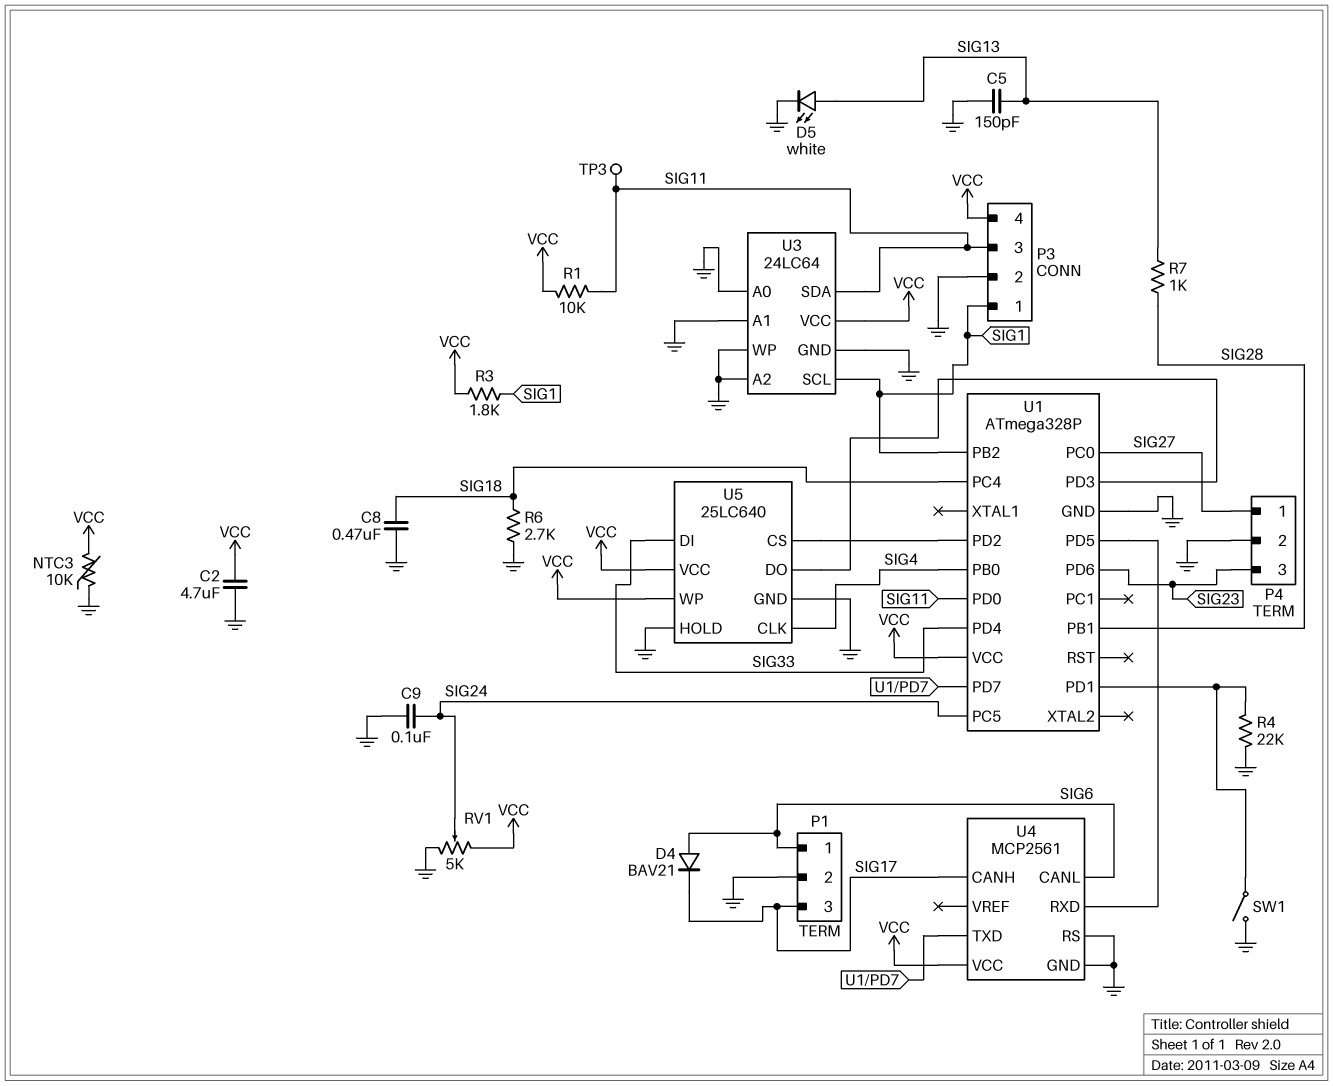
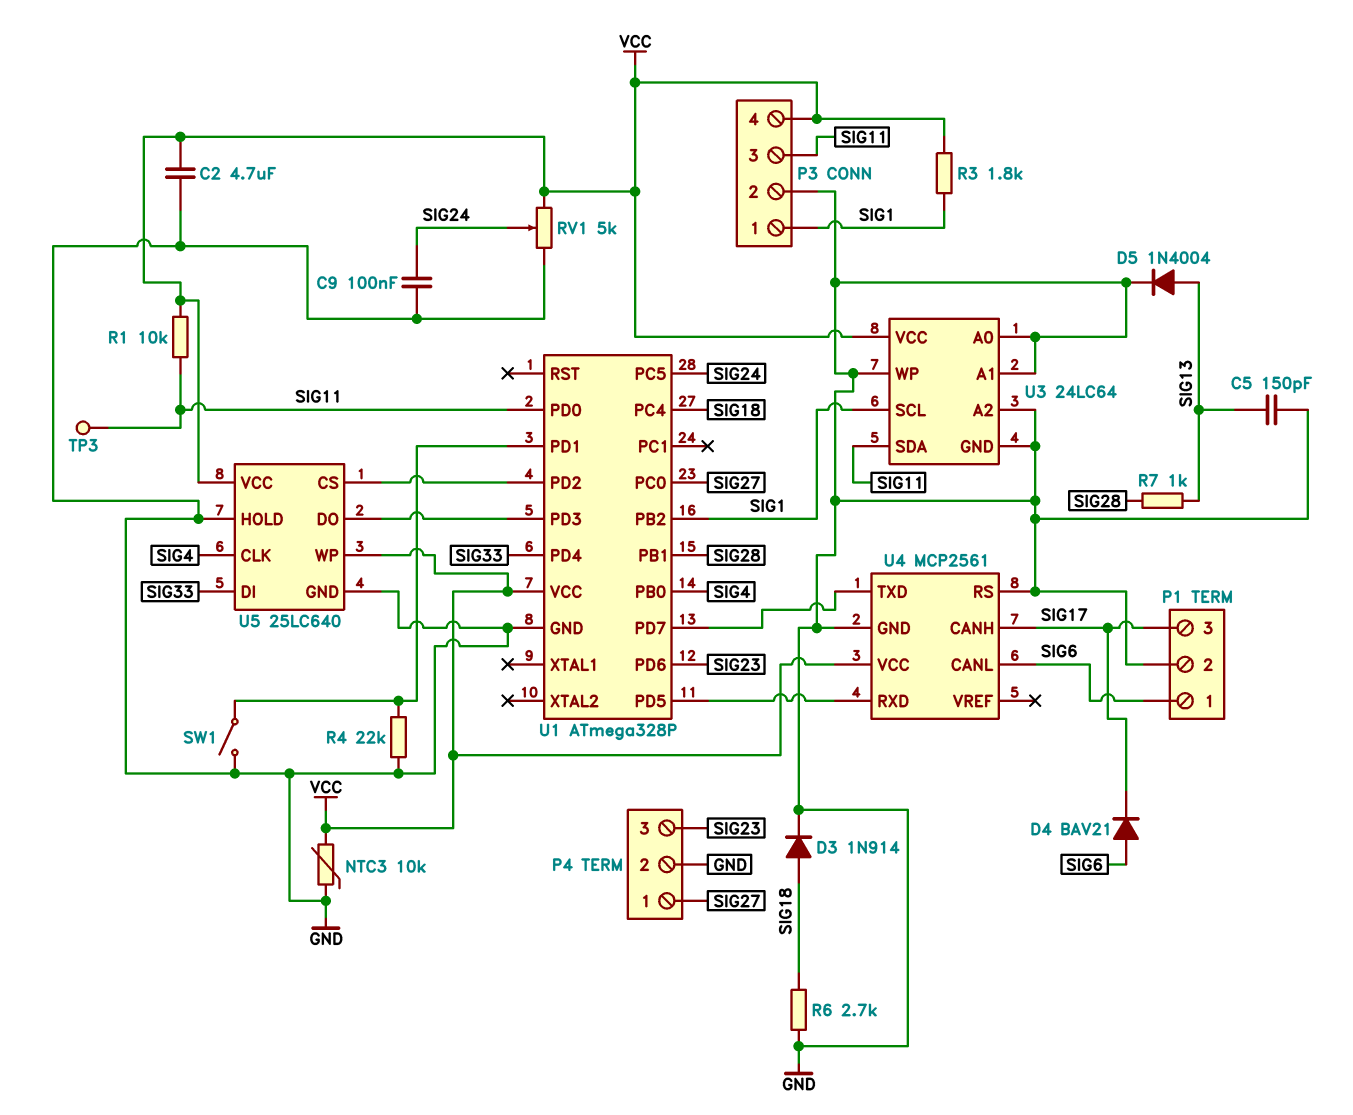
C8: 470nF (GND, SIG18) -> none
D3: none -> diode 1N914 (A SIG18, K GND)
D5: LED white (A SIG13, K GND) -> diode 1N4004 (A SIG13, K GND)

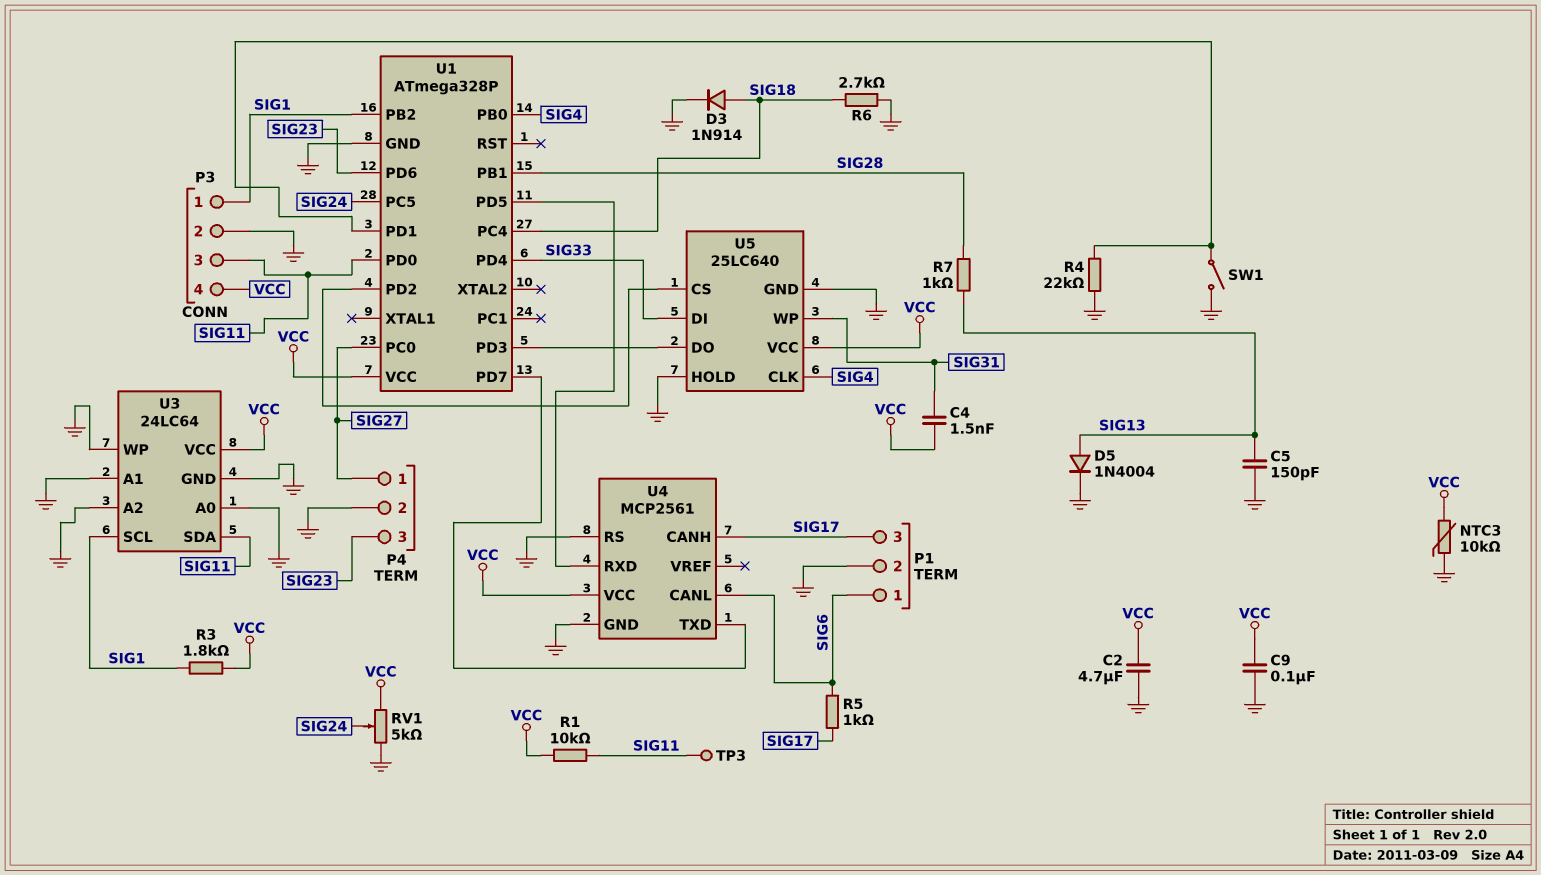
C4: none -> 1.5nF (SIG31, VCC)
C9: 100nF (GND, SIG24) -> 100nF (GND, VCC)
D4: diode BAV21 (A SIG6, K SIG17) -> none
R5: none -> 1k (SIG6, SIG17)
U5 pin WP: VCC -> SIG31

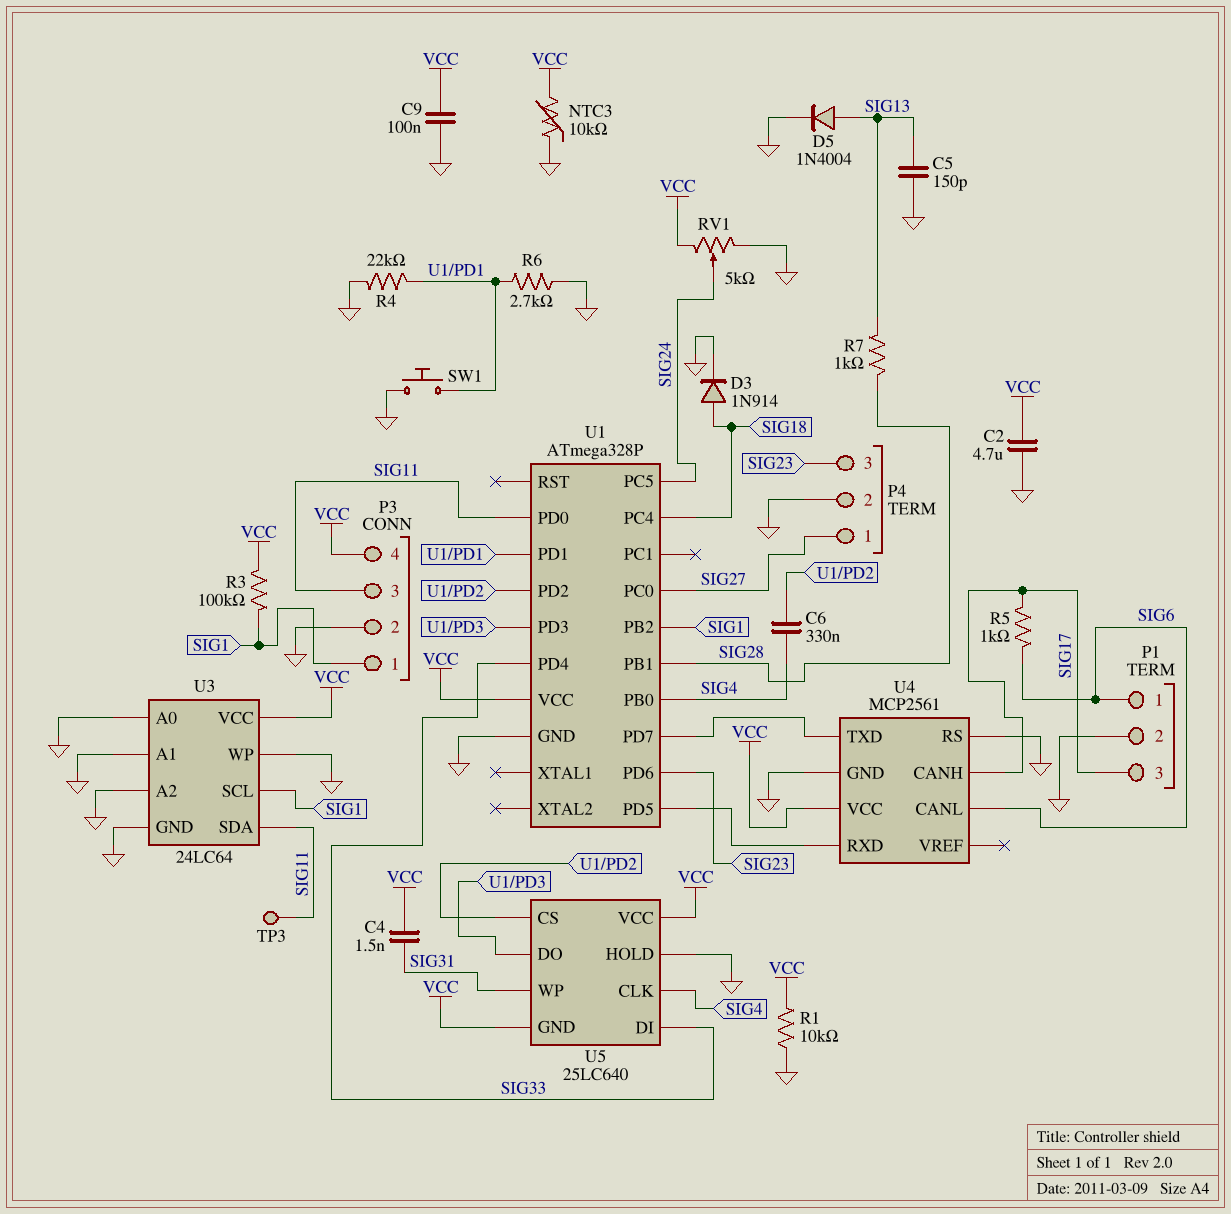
C6: none -> 330nF (SIG4, U1/PD2)
R1: 10k (SIG11, VCC) -> 10k (GND, VCC)
R3: 1.8k (SIG1, VCC) -> 100k (SIG1, VCC)
R6: 2.7k (GND, SIG18) -> 2.7k (GND, U1/PD1)
SW1: switch (GND, U1/PD1) -> button (GND, U1/PD1)
U5 pin GND: GND -> VCC

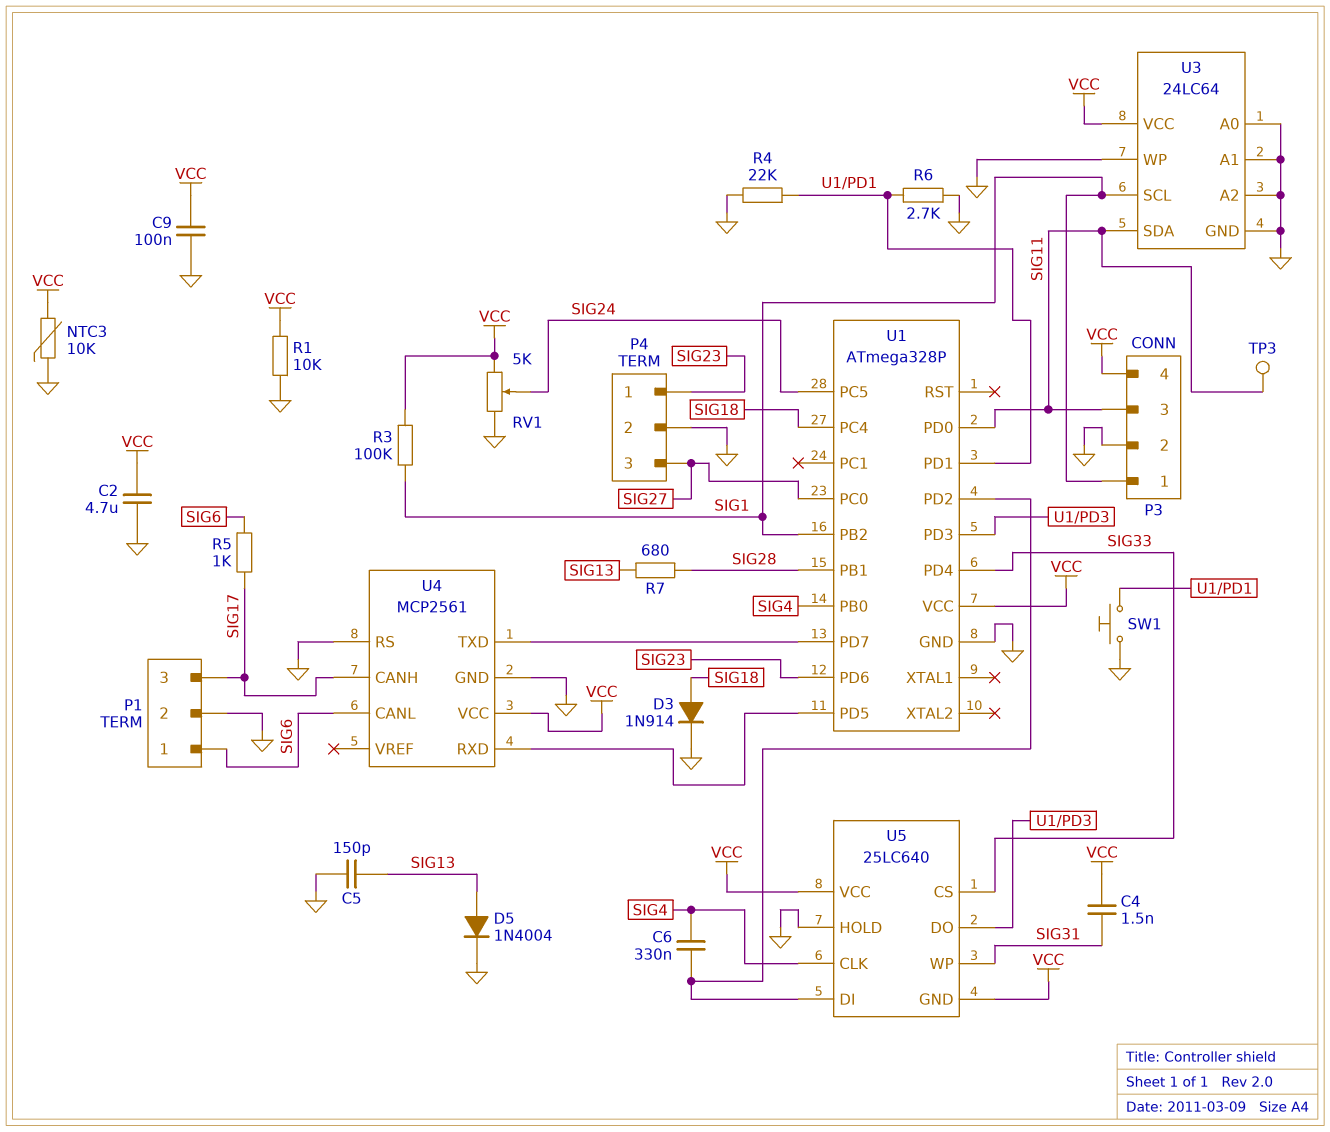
P4 pin 1: SIG27 -> SIG23
P4 pin 3: SIG23 -> SIG27
R7: 1k (SIG13, SIG28) -> 680 (SIG13, SIG28)
U5 pin CS: U1/PD2 -> SIG33
U5 pin DI: SIG33 -> U1/PD2

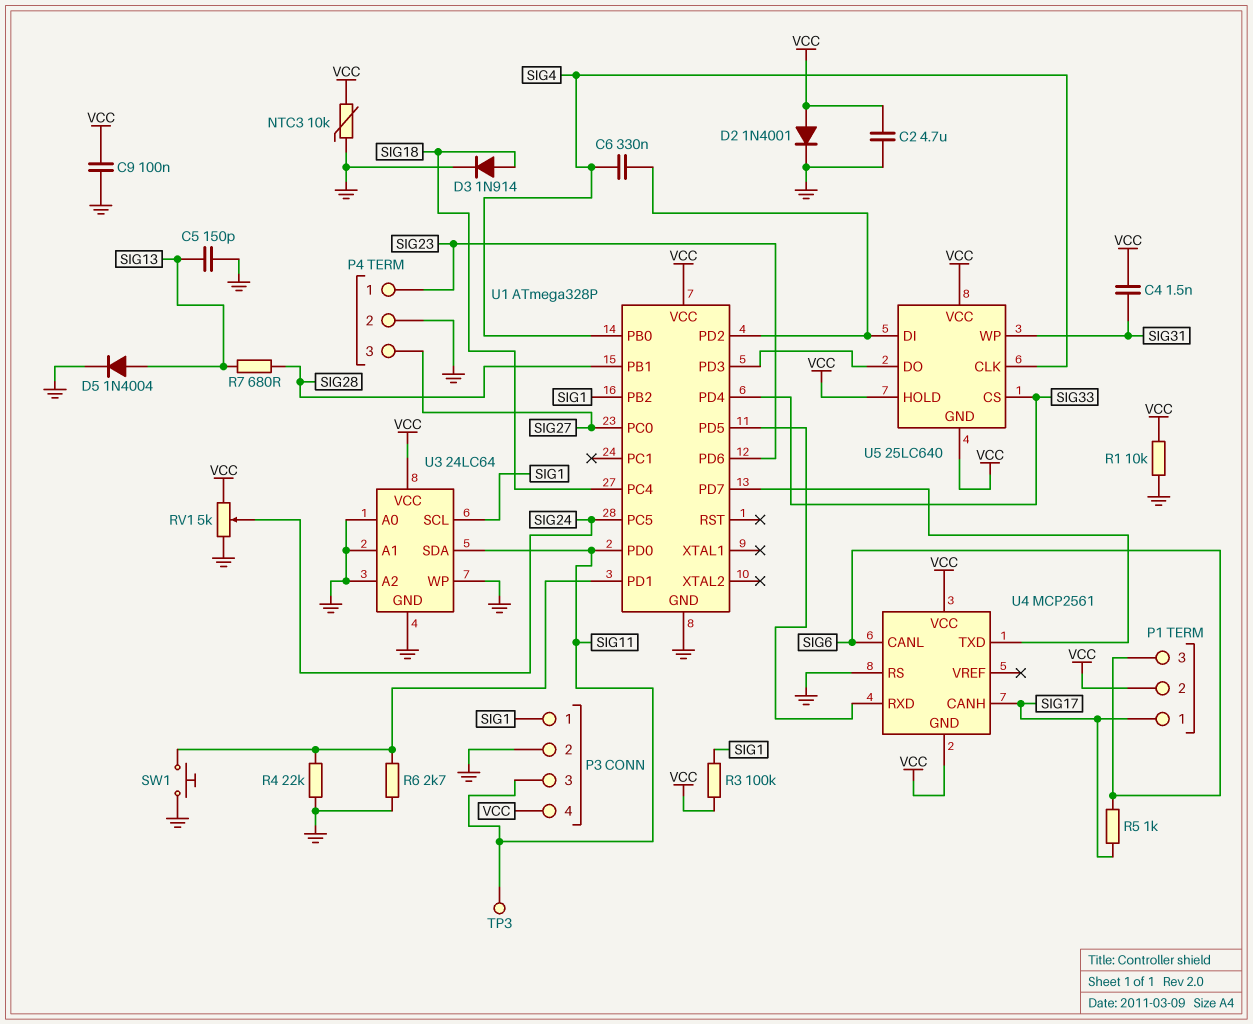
D2: none -> diode 1N4001 (A VCC, K GND)
P1 pin 1: SIG6 -> SIG17
P1 pin 2: GND -> VCC
P1 pin 3: SIG17 -> SIG6
U4 pin GND: GND -> VCC
U5 pin HOLD: GND -> VCC

